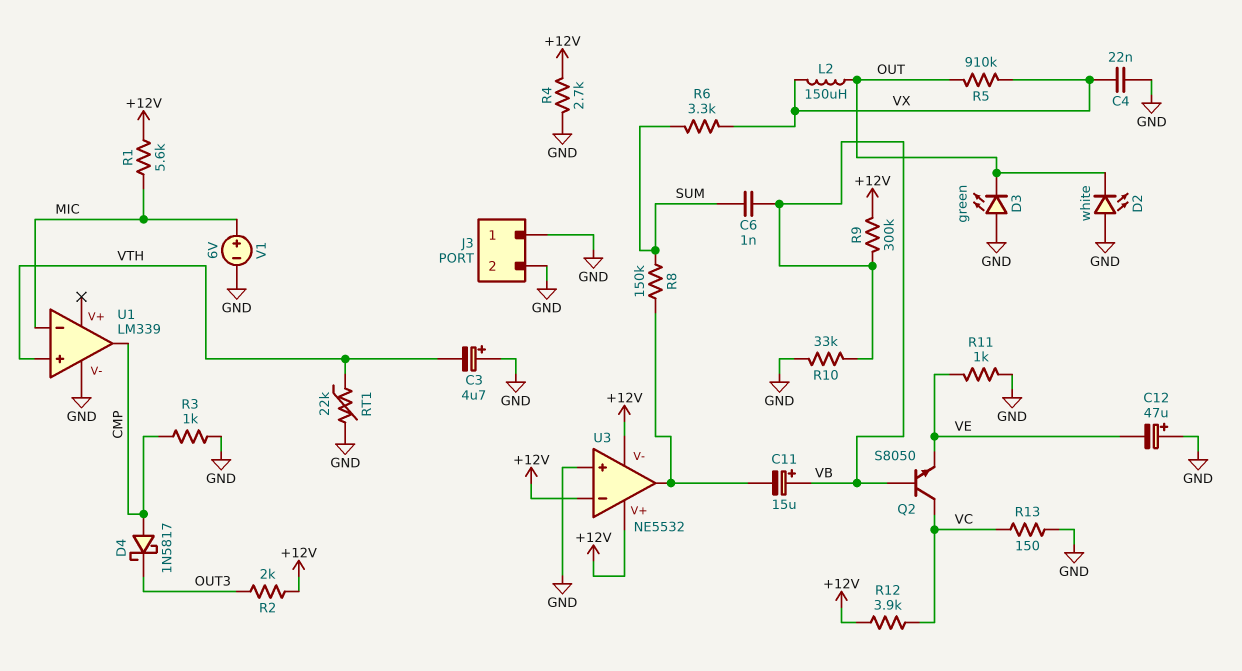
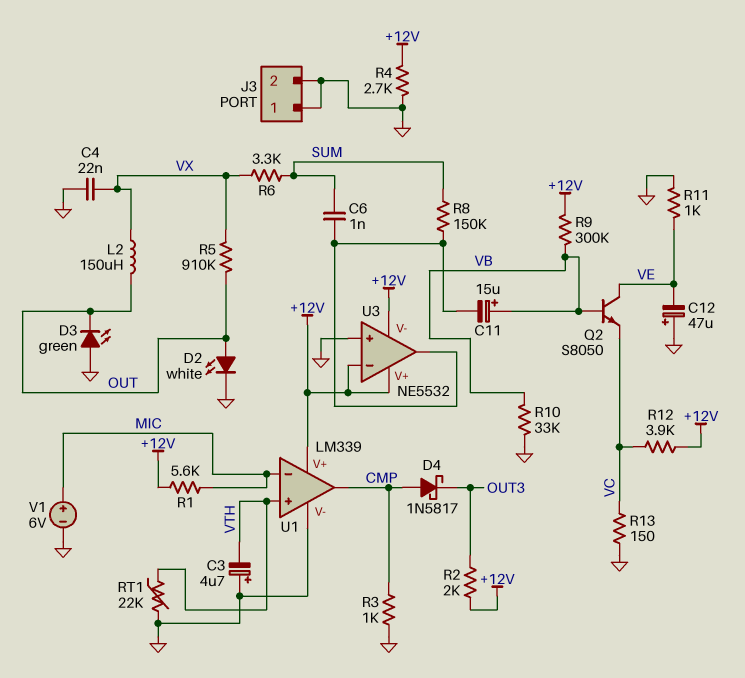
C6: 1nF (SUM, VB) -> 1nF (SUM, U3/out)
D2: LED white (A GND, K OUT) -> LED white (A OUT, K GND)
Q2: NPN S8050 (B VB, C VC, E VE) -> NPN S8050 (B VB, C VE, E VC)
U1 pin V+: none -> +12V

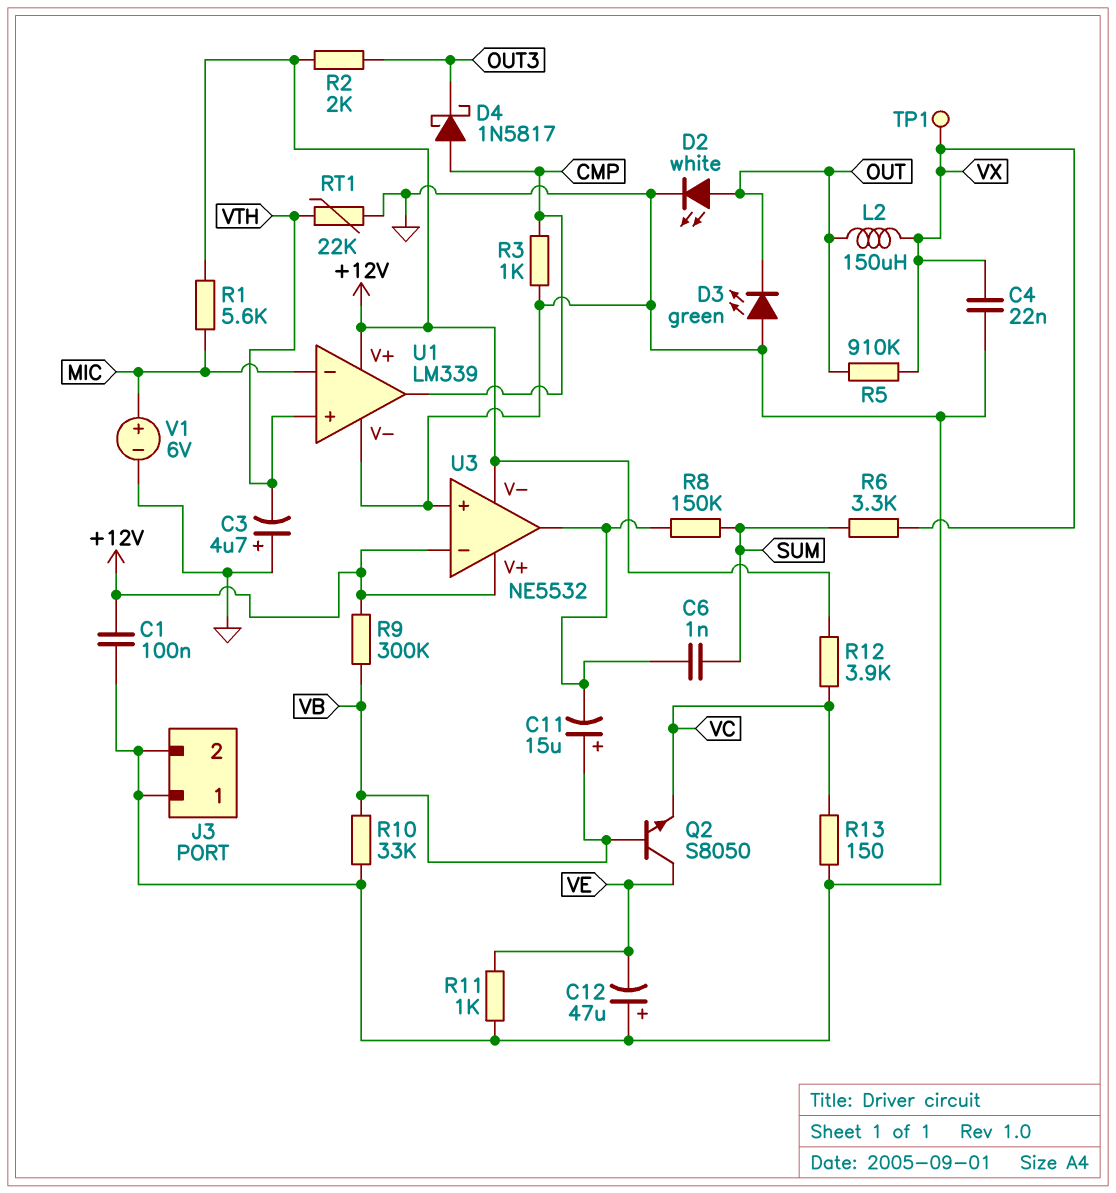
C1: none -> 100nF (+12V, GND)
R4: 2.7k (+12V, GND) -> none
TP1: none -> test point (VX)

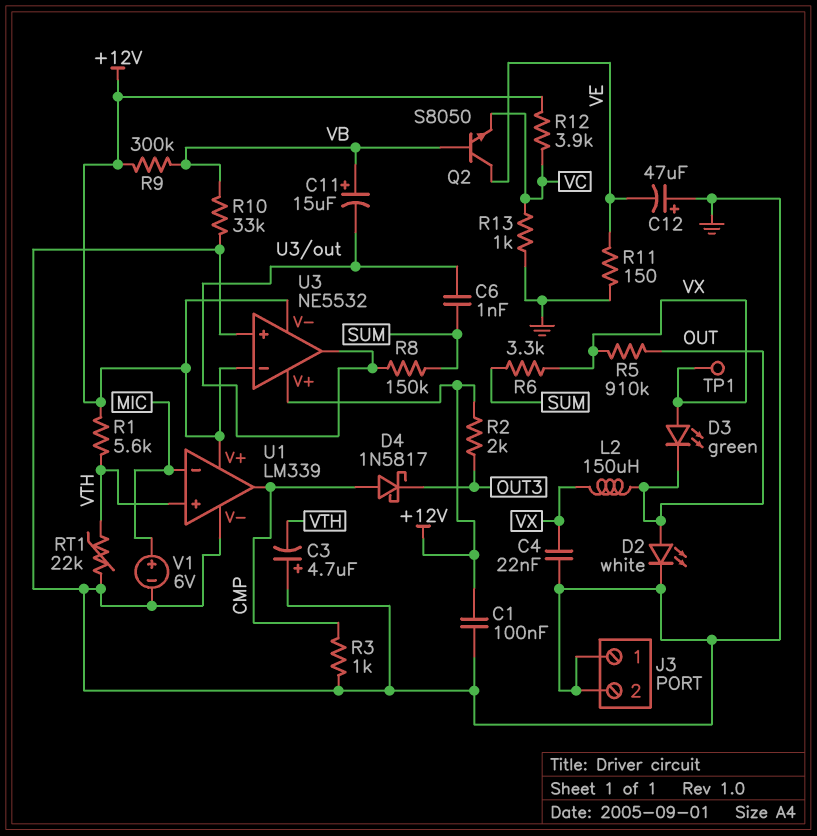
D3: LED green (A GND, K OUT) -> LED green (A VX, K OUT)
R1: 5.6k (+12V, MIC) -> 5.6k (+12V, VTH)
R11: 1k (GND, VE) -> 150 (GND, VE)
R13: 150 (GND, VC) -> 1k (GND, VC)

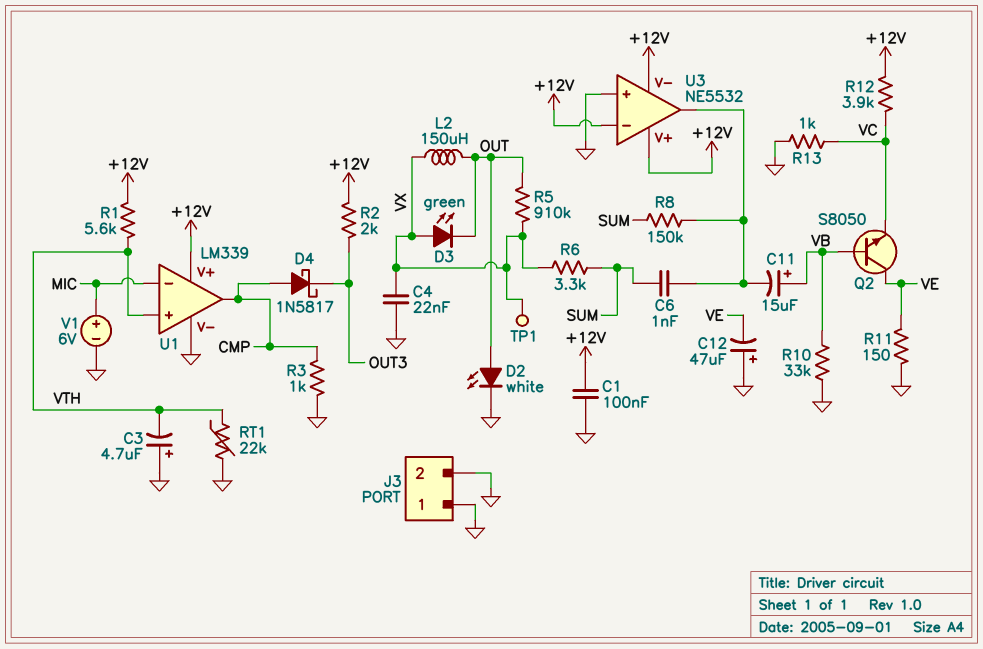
R9: 300k (+12V, VB) -> none

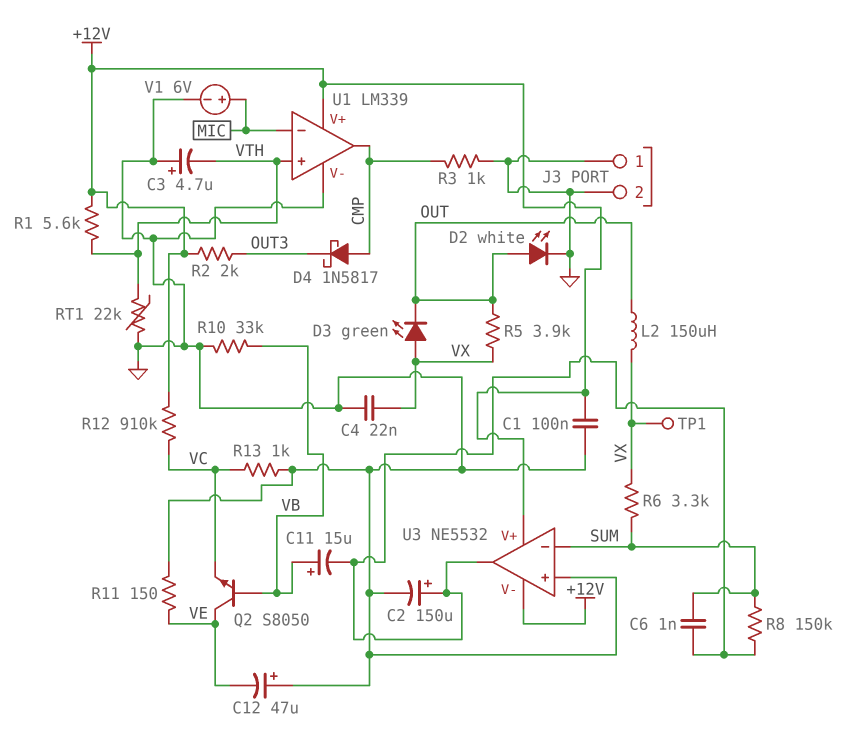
C2: none -> 150uF (plus U3/out, minus GND)
R5: 910k (OUT, VX) -> 3.9k (OUT, VX)
R12: 3.9k (+12V, VC) -> 910k (+12V, VC)
U3 pin in-: +12V -> SUM

